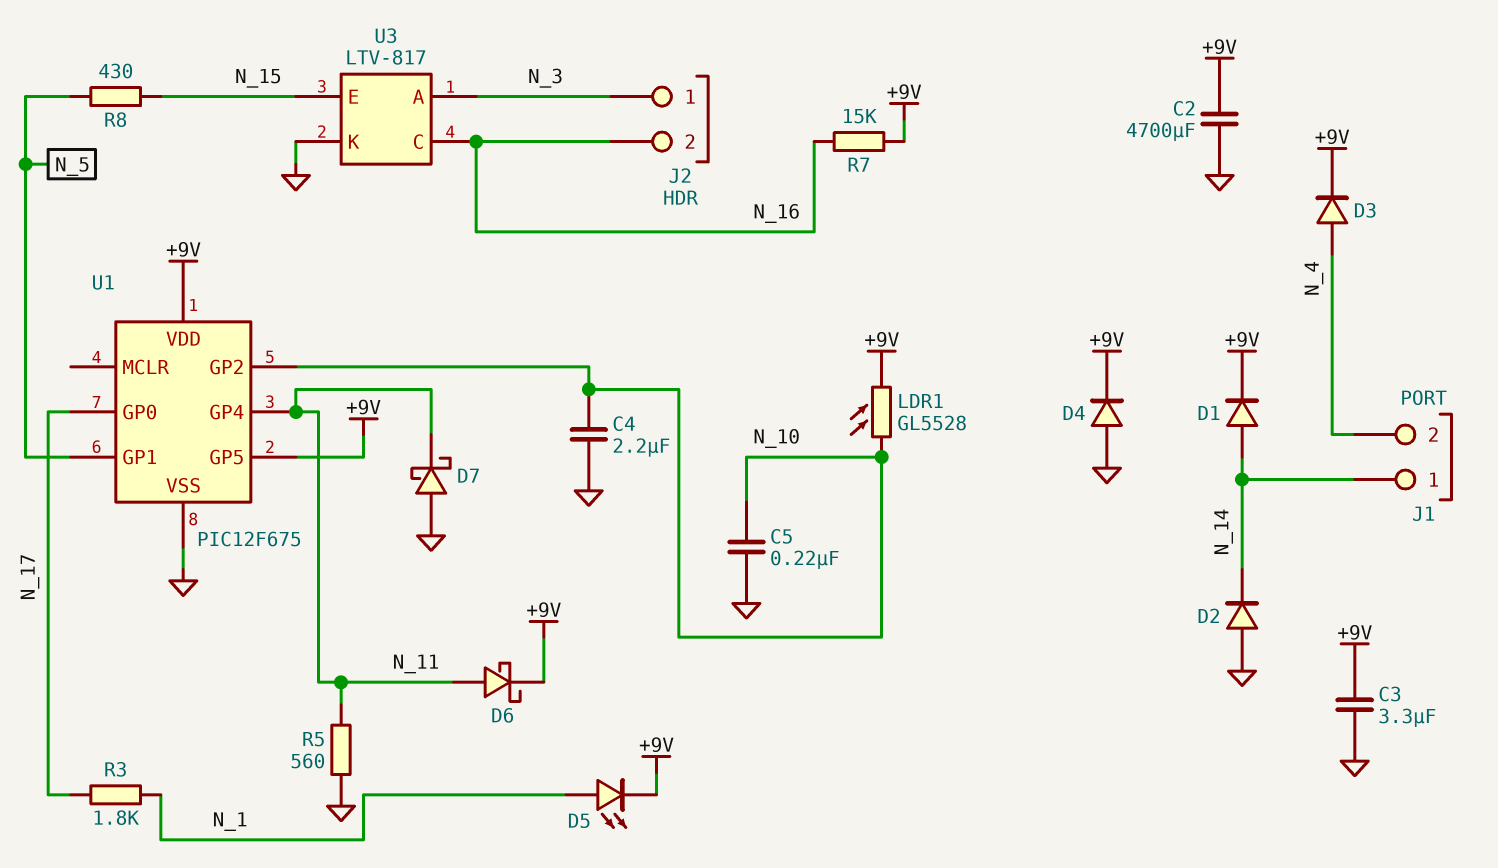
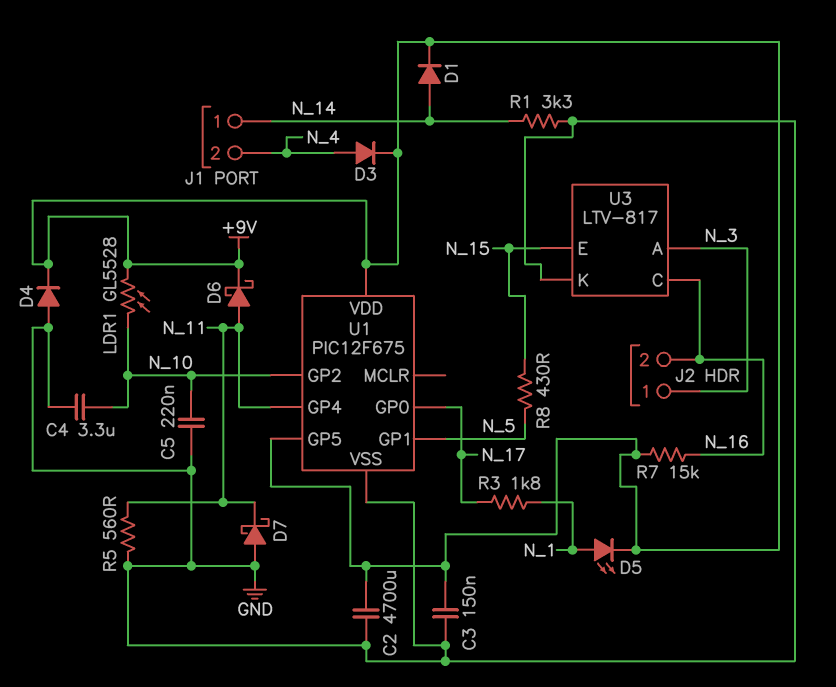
C3: 3.3uF (+9V, GND) -> 150nF (+9V, GND)
C4: 2.2uF (GND, N_10) -> 3.3uF (GND, N_10)
D2: diode (A GND, K N_14) -> none
R1: none -> 3.3k (GND, N_14)

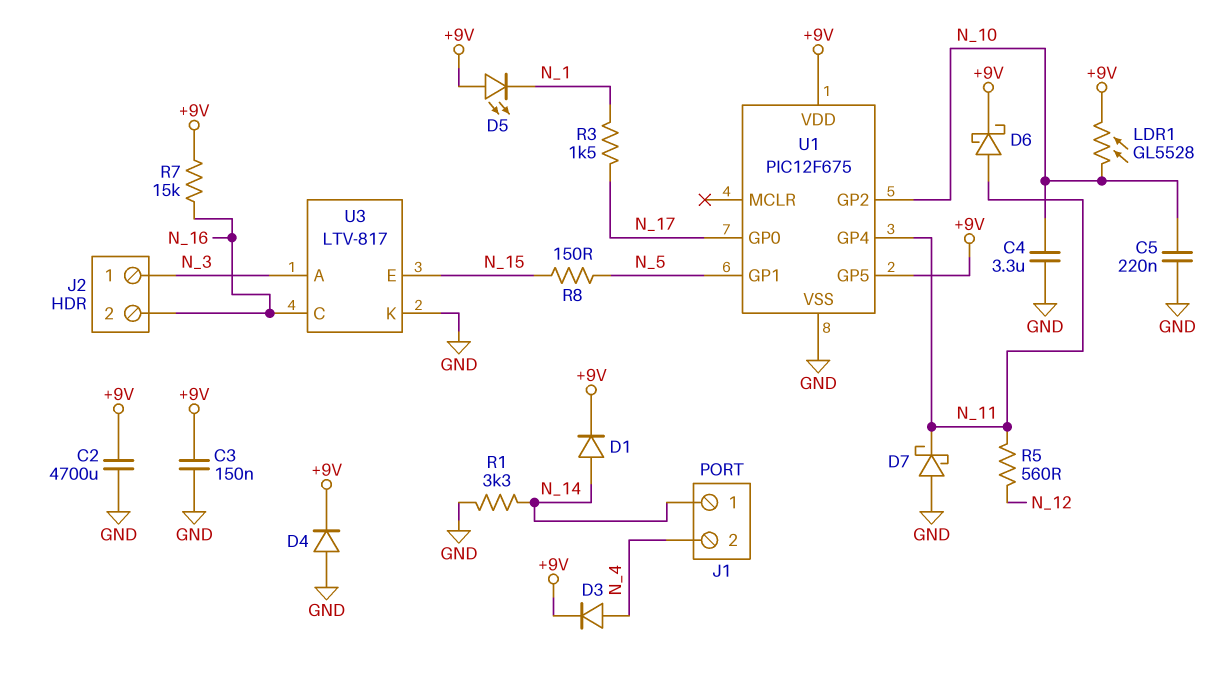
D5: LED (A N_1, K +9V) -> LED (A +9V, K N_1)
R3: 1.8k (N_1, N_17) -> 1.5k (N_1, N_17)
R5: 560 (GND, N_11) -> 560 (N_11, N_12)
R8: 430 (N_5, N_15) -> 150 (N_5, N_15)

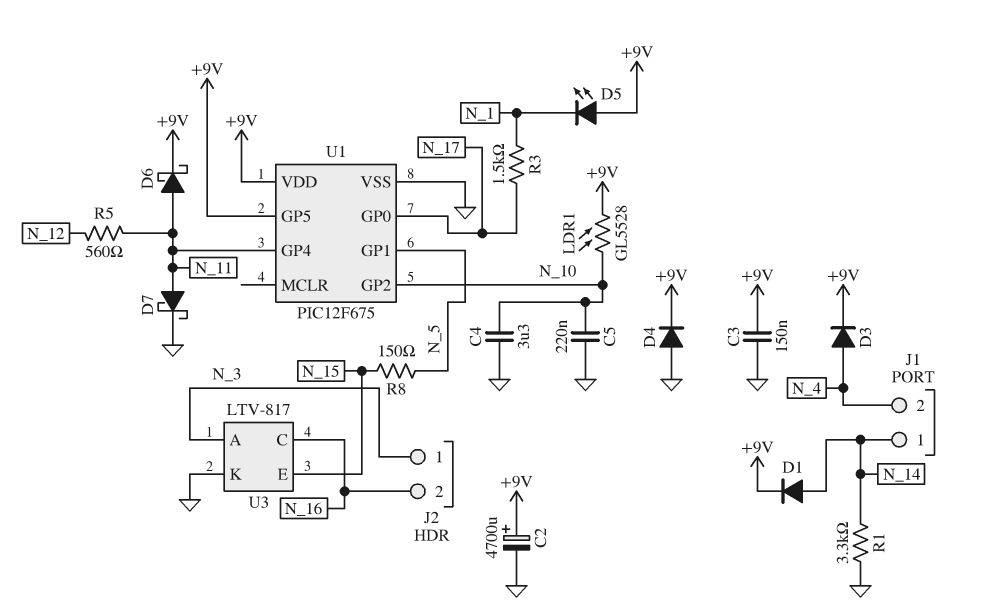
C2: 4700uF (+9V, GND) -> 4700uF (plus +9V, minus GND)
D7: schottky (A GND, K N_11) -> schottky (A N_11, K GND)
R7: 15k (+9V, N_16) -> none

